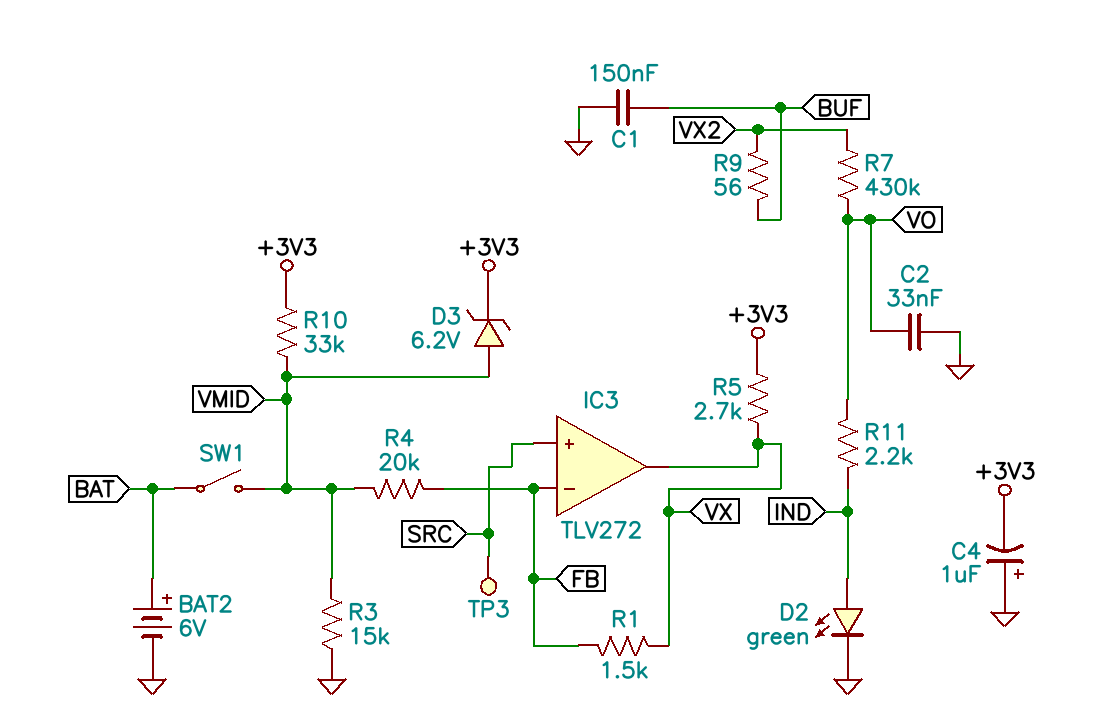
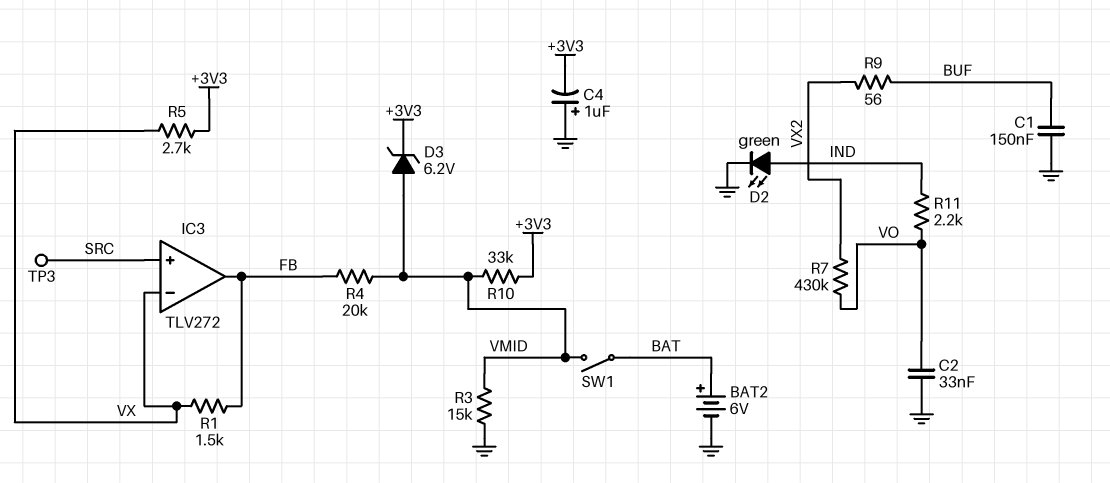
IC3 pin in-: FB -> VX
IC3 pin out: VX -> FB

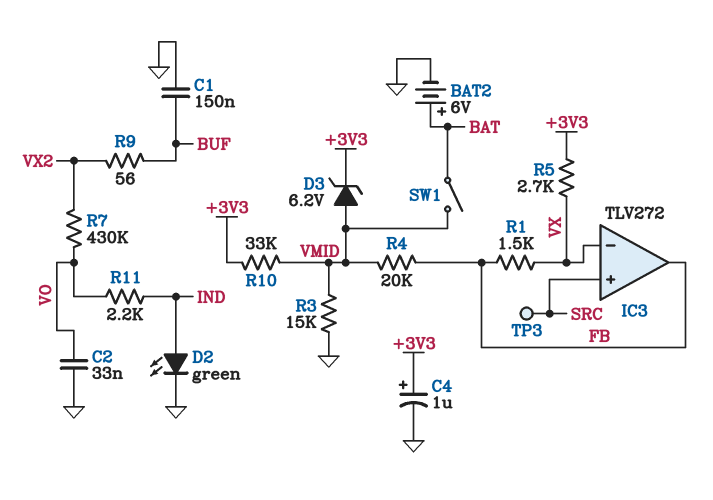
C4: 1uF (plus GND, minus +3V3) -> 1uF (plus +3V3, minus GND)

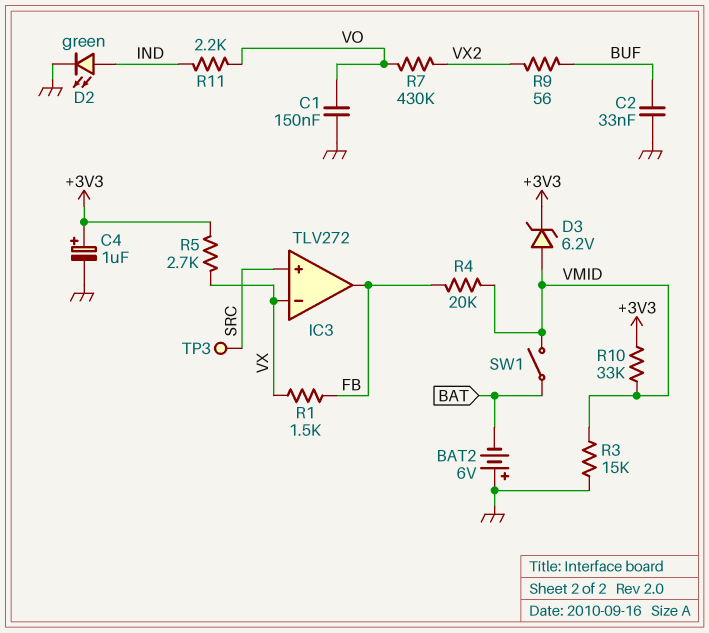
BAT2: 6V (plus BAT, minus GND) -> 6V (plus GND, minus BAT)
C1: 150nF (BUF, GND) -> 150nF (GND, VO)
C2: 33nF (GND, VO) -> 33nF (BUF, GND)

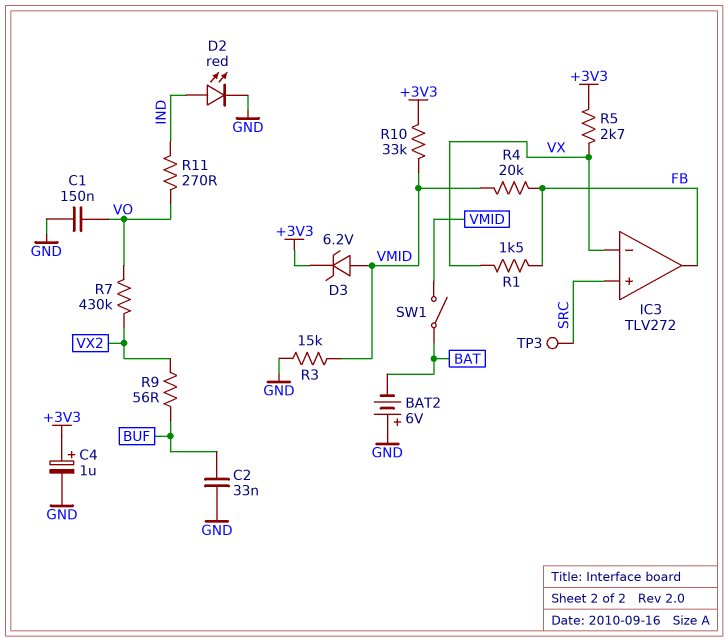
D2: LED green (A IND, K GND) -> LED red (A IND, K GND)
R11: 2.2k (IND, VO) -> 270 (IND, VO)

